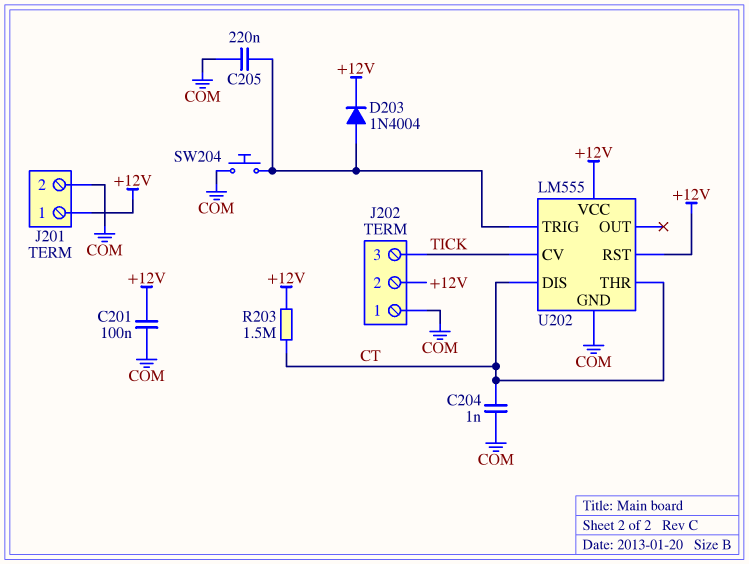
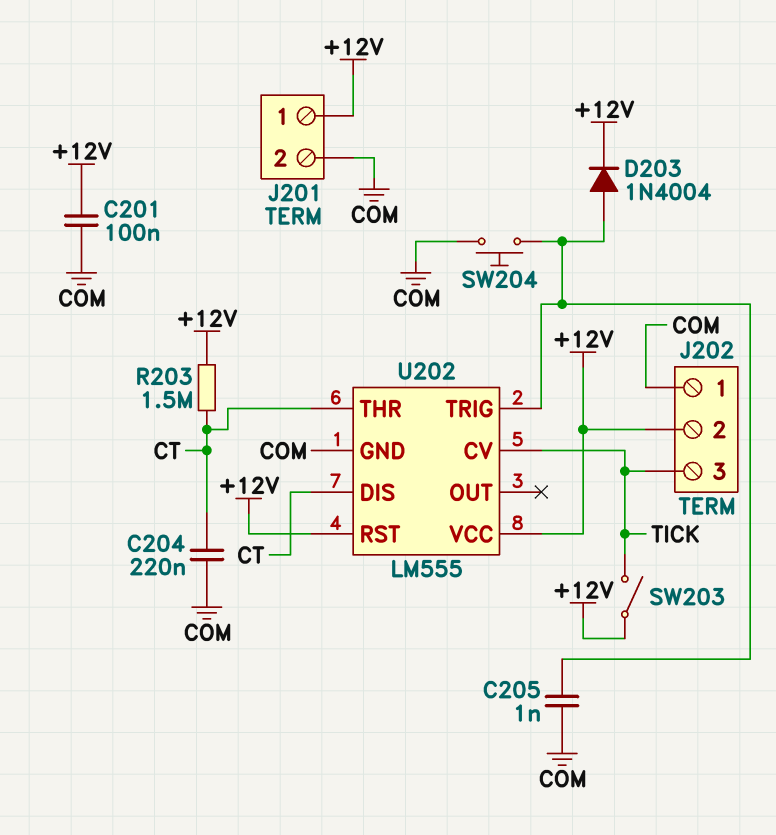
C204: 1nF (COM, CT) -> 220nF (COM, CT)
C205: 220nF (COM, U202/TRIG) -> 1nF (COM, U202/TRIG)
SW203: none -> switch (+12V, TICK)

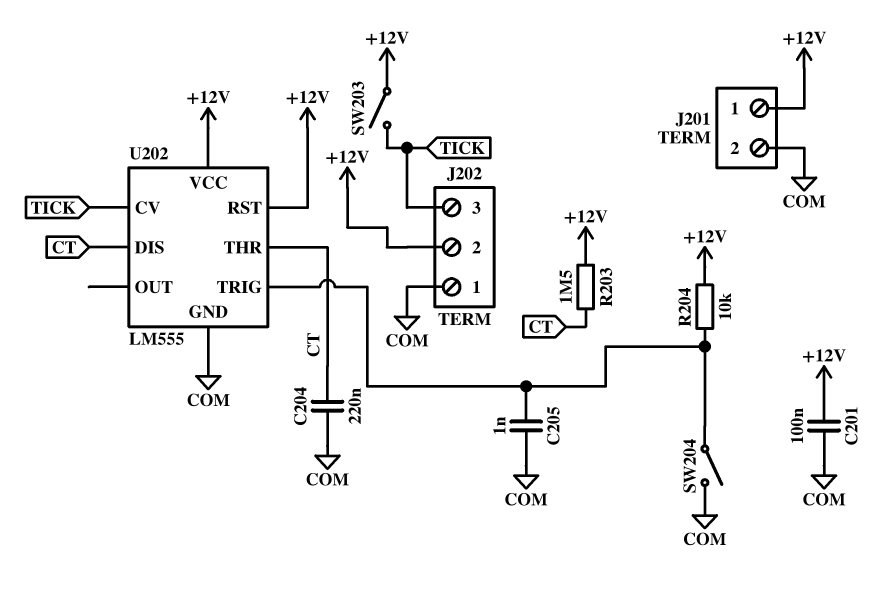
D203: diode 1N4004 (A U202/TRIG, K +12V) -> none
R204: none -> 10k (+12V, U202/TRIG)
SW204: button (COM, U202/TRIG) -> switch (COM, U202/TRIG)

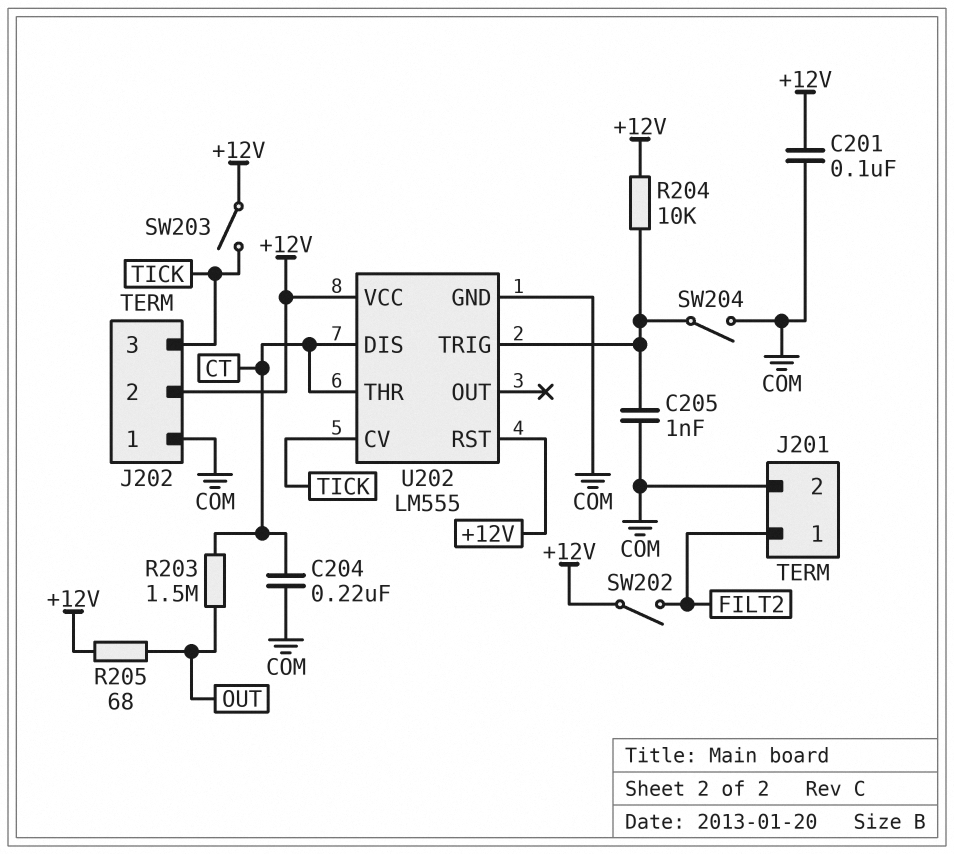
J201 pin 1: +12V -> FILT2
R203: 1.5M (+12V, CT) -> 1.5M (CT, OUT)
R205: none -> 68 (+12V, OUT)
SW202: none -> switch (+12V, FILT2)

